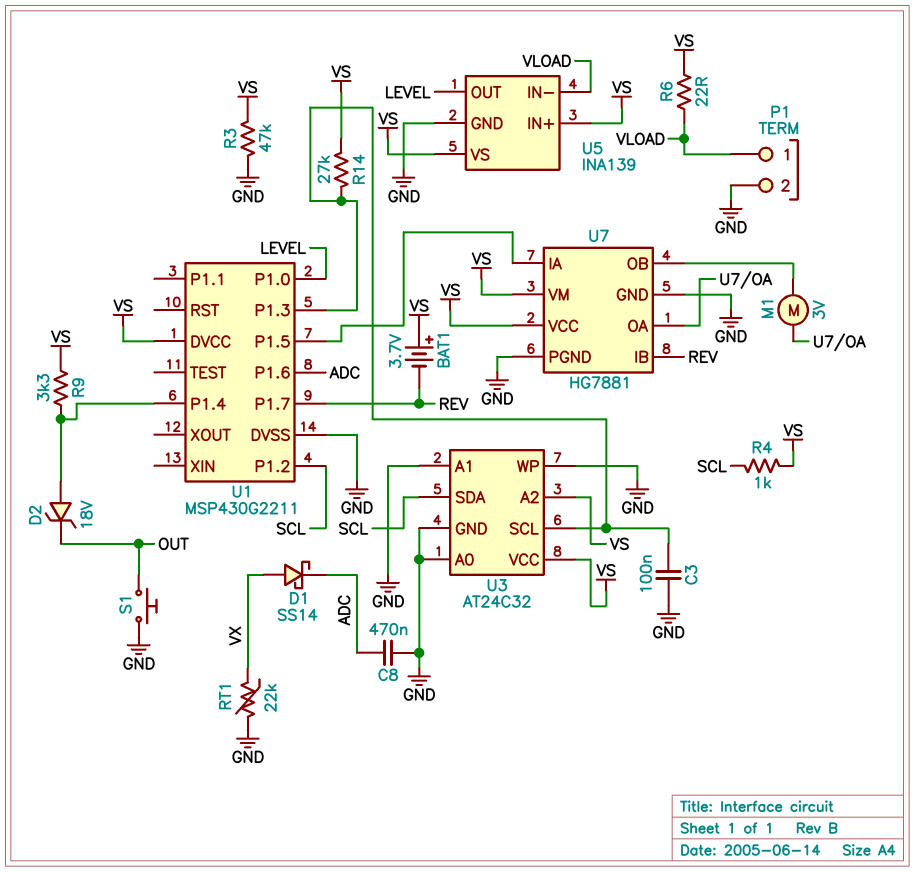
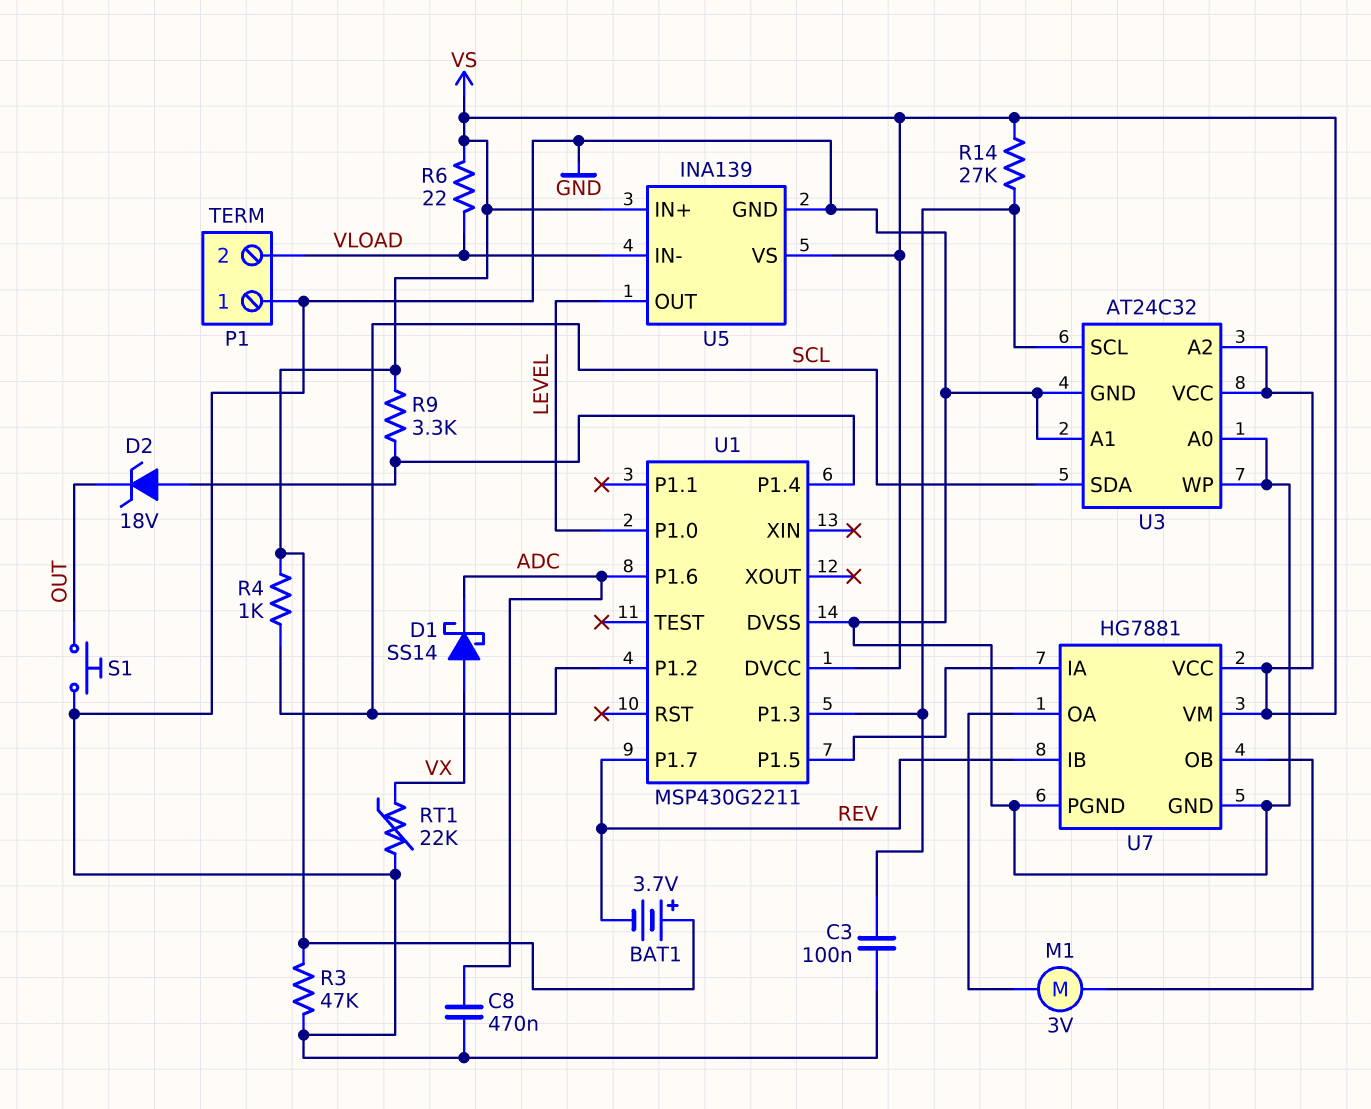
P1 pin 1: VLOAD -> GND
P1 pin 2: GND -> VLOAD

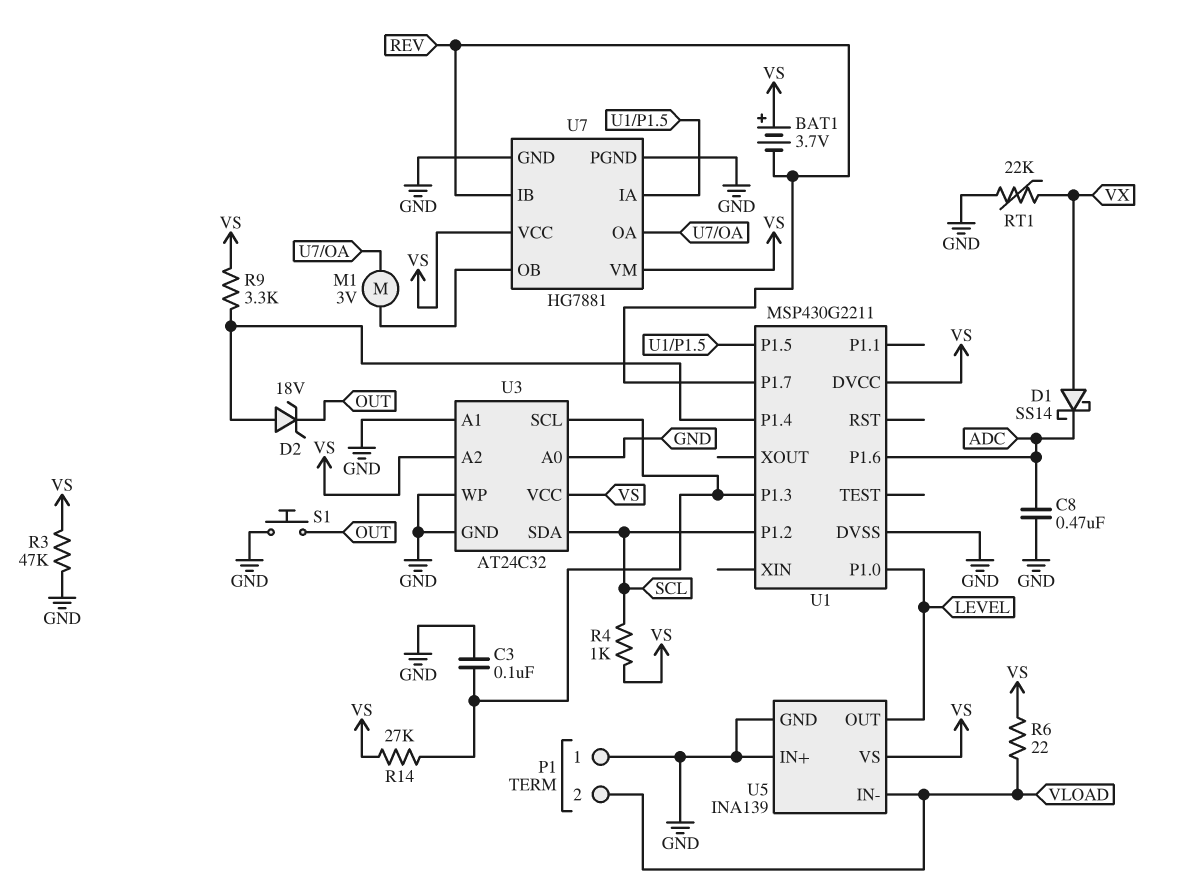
U5 pin IN+: VS -> GND

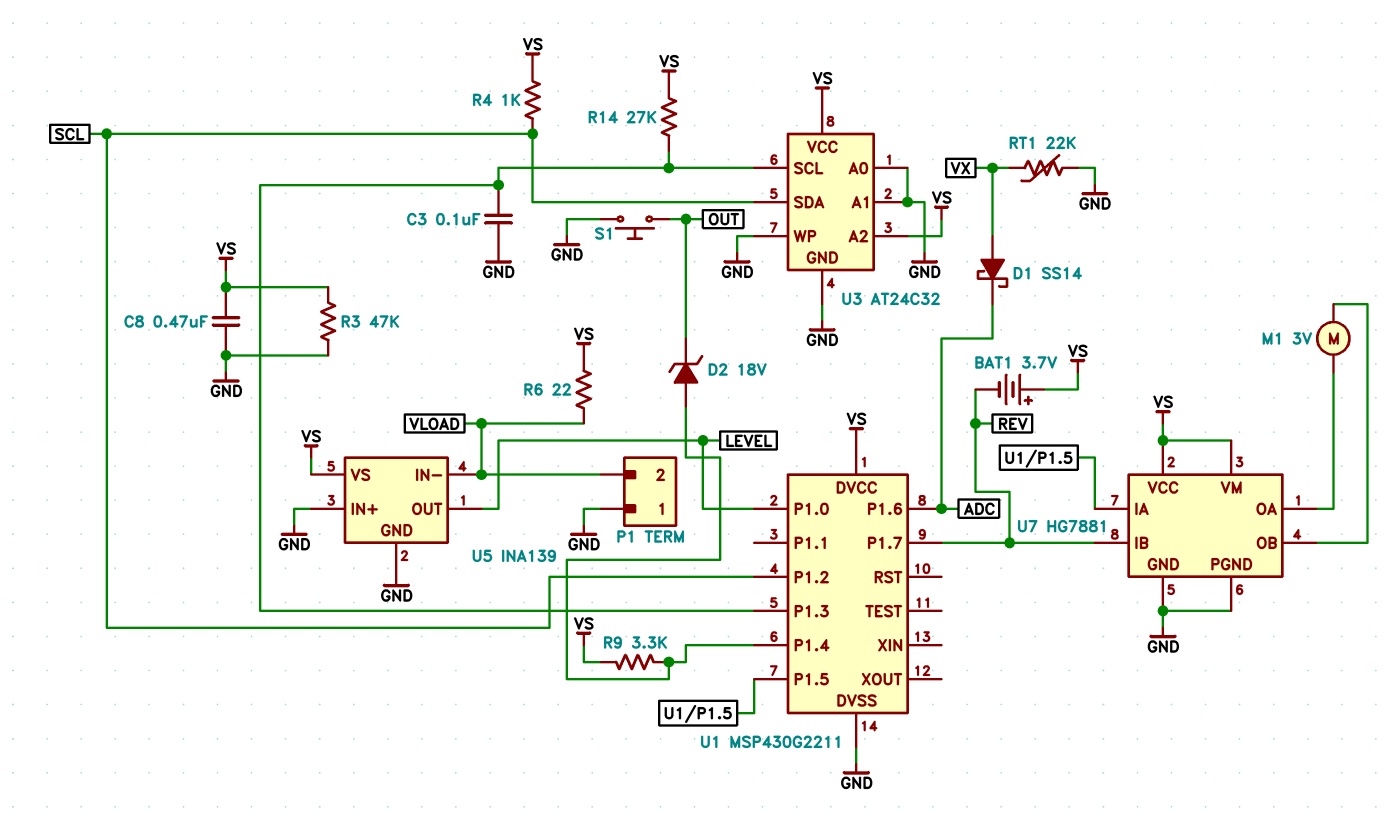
C8: 470nF (ADC, GND) -> 470nF (GND, VS)

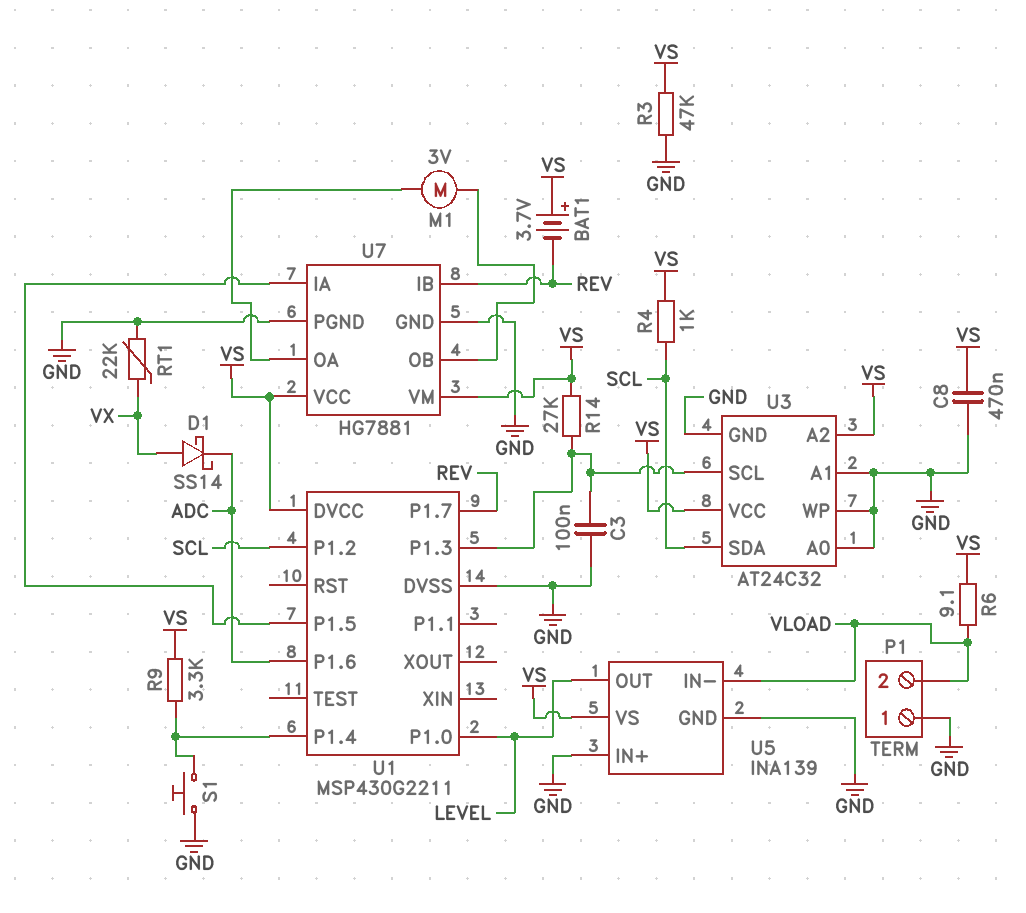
D2: zener 18V (A U1/P1.4, K OUT) -> none
R6: 22 (VLOAD, VS) -> 9.1 (VLOAD, VS)
S1: button (GND, OUT) -> button (GND, U1/P1.4)

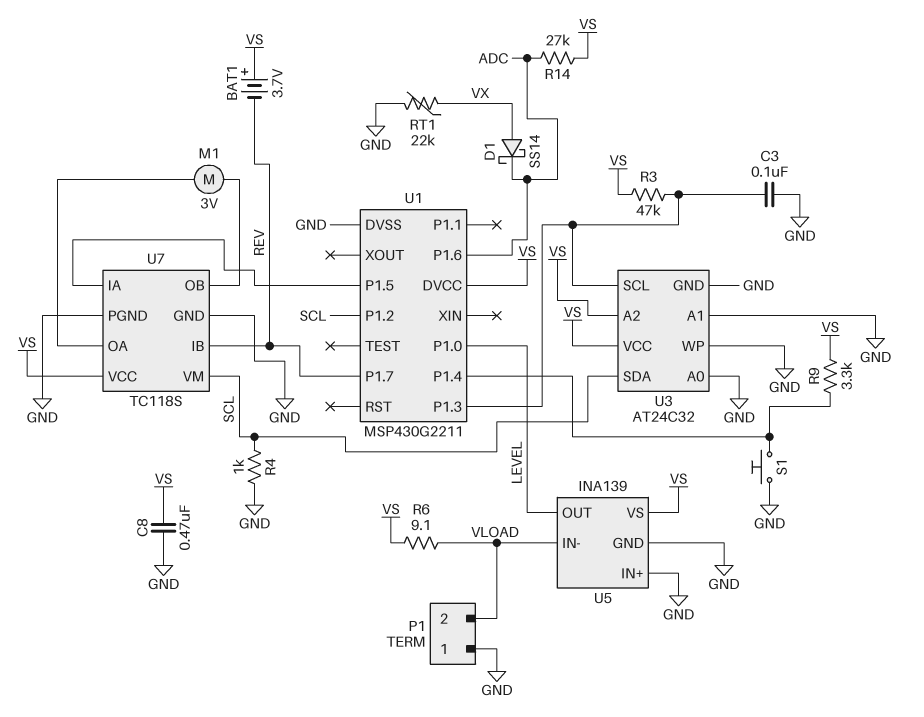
R3: 47k (GND, VS) -> 47k (U1/P1.3, VS)
R4: 1k (SCL, VS) -> 1k (GND, SCL)
R14: 27k (U1/P1.3, VS) -> 27k (ADC, VS)
U7: HG7881 -> TC118S
U7 pin VM: VS -> SCL

